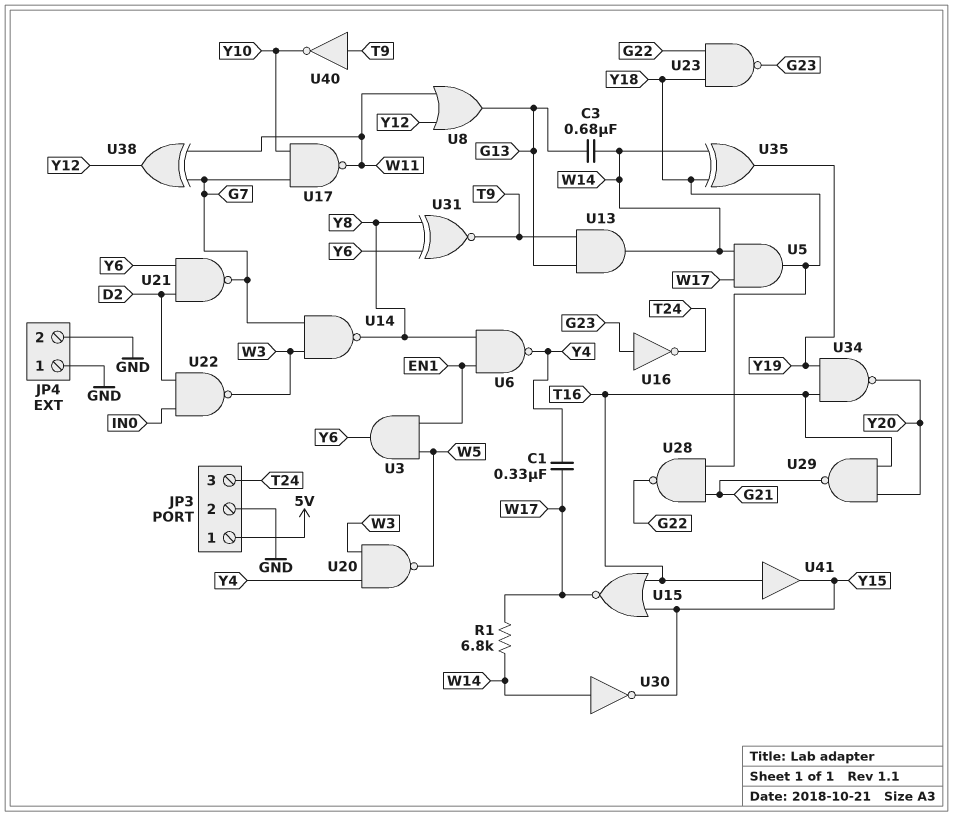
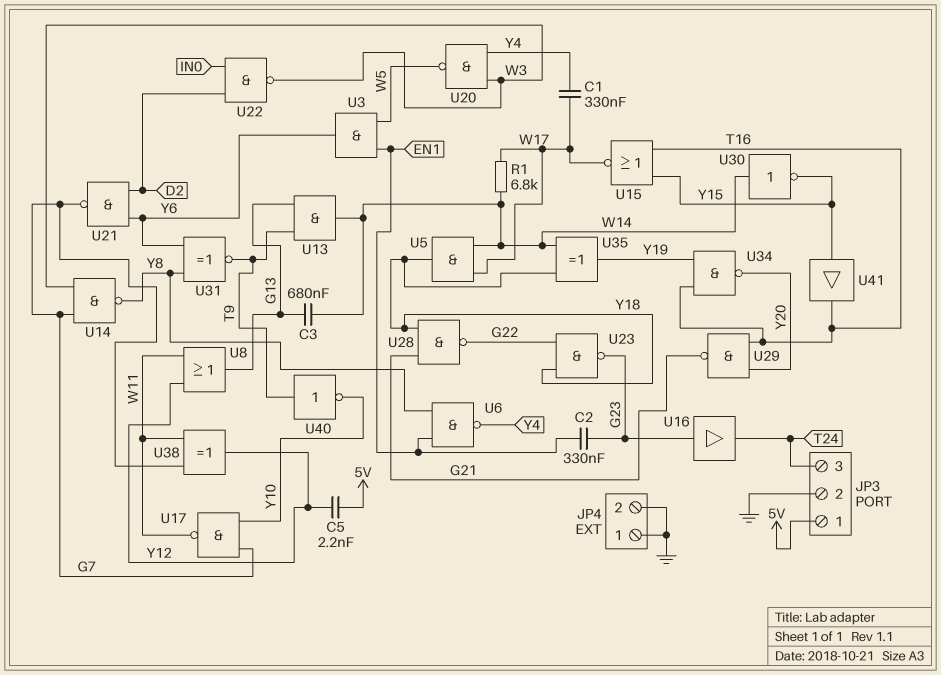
C2: none -> 330nF (EN1, G23)
C5: none -> 2.2nF (5V, Y12)
U16: NOT (in G23, out T24) -> buffer (in G23, out T24)
U41: buffer (in T16, out Y15) -> buffer (in Y15, out T16)

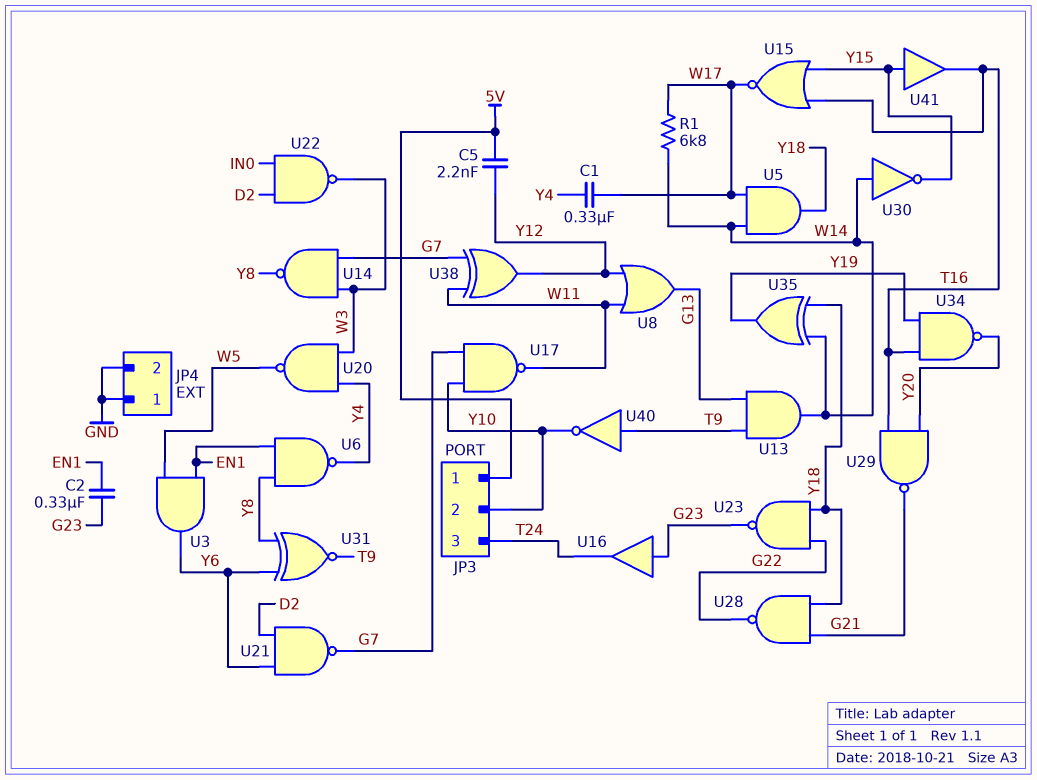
C3: 680nF (G13, W14) -> none
JP3 pin 2: GND -> Y10

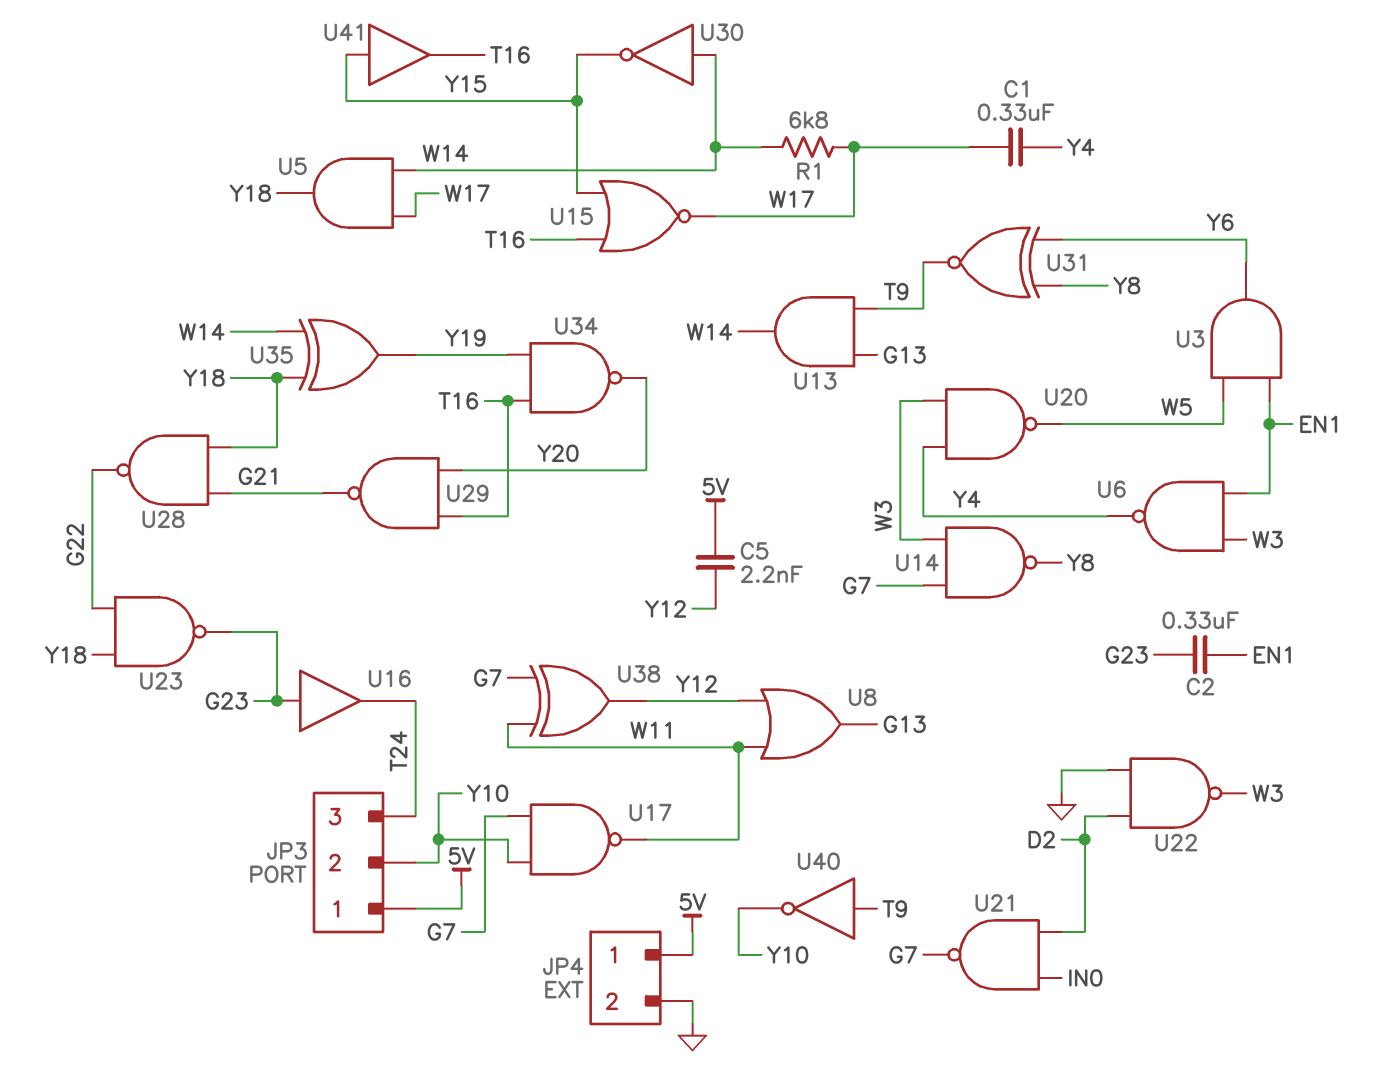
JP4 pin 1: GND -> 5V
U6: NAND (in EN1, in Y8, out Y4) -> NAND (in EN1, in W3, out Y4)
U21: NAND (in D2, in Y6, out G7) -> NAND (in D2, in IN0, out G7)
U22: NAND (in D2, in IN0, out W3) -> NAND (in D2, in GND, out W3)

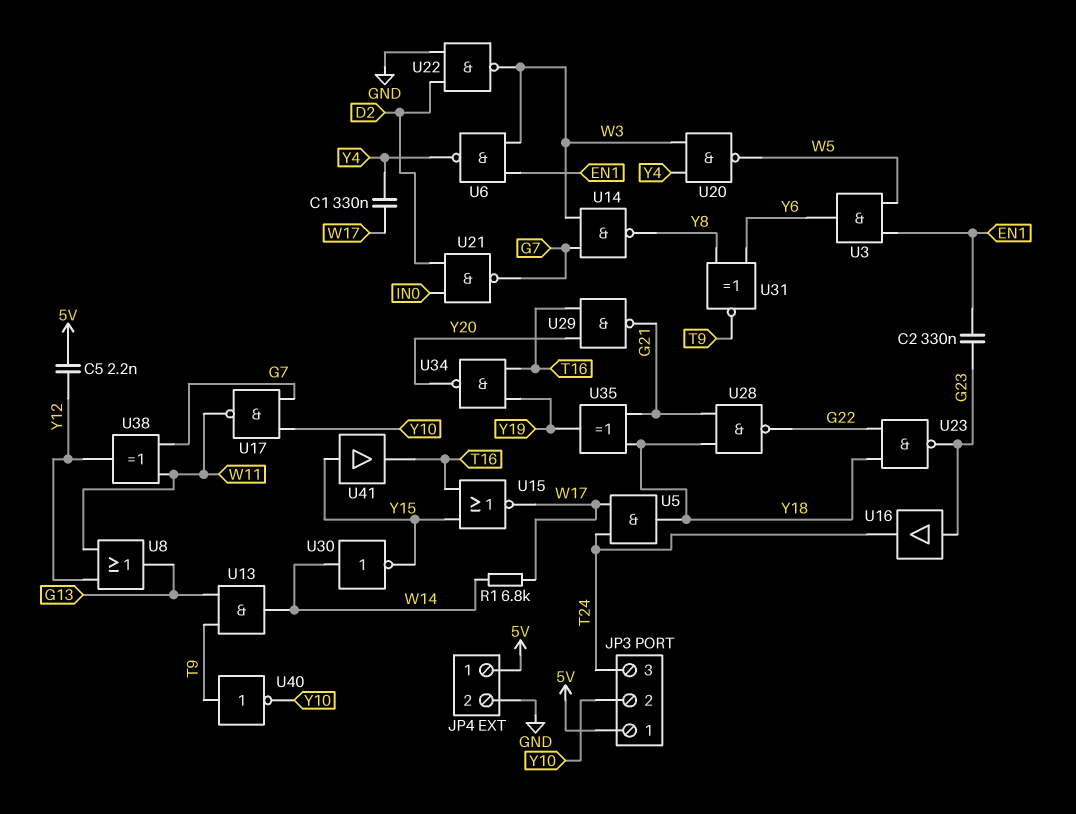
U5: AND (in W14, in W17, out Y18) -> AND (in T24, in W17, out Y18)
U35: XOR (in W14, in Y18, out Y19) -> XOR (in G21, in Y18, out Y19)

